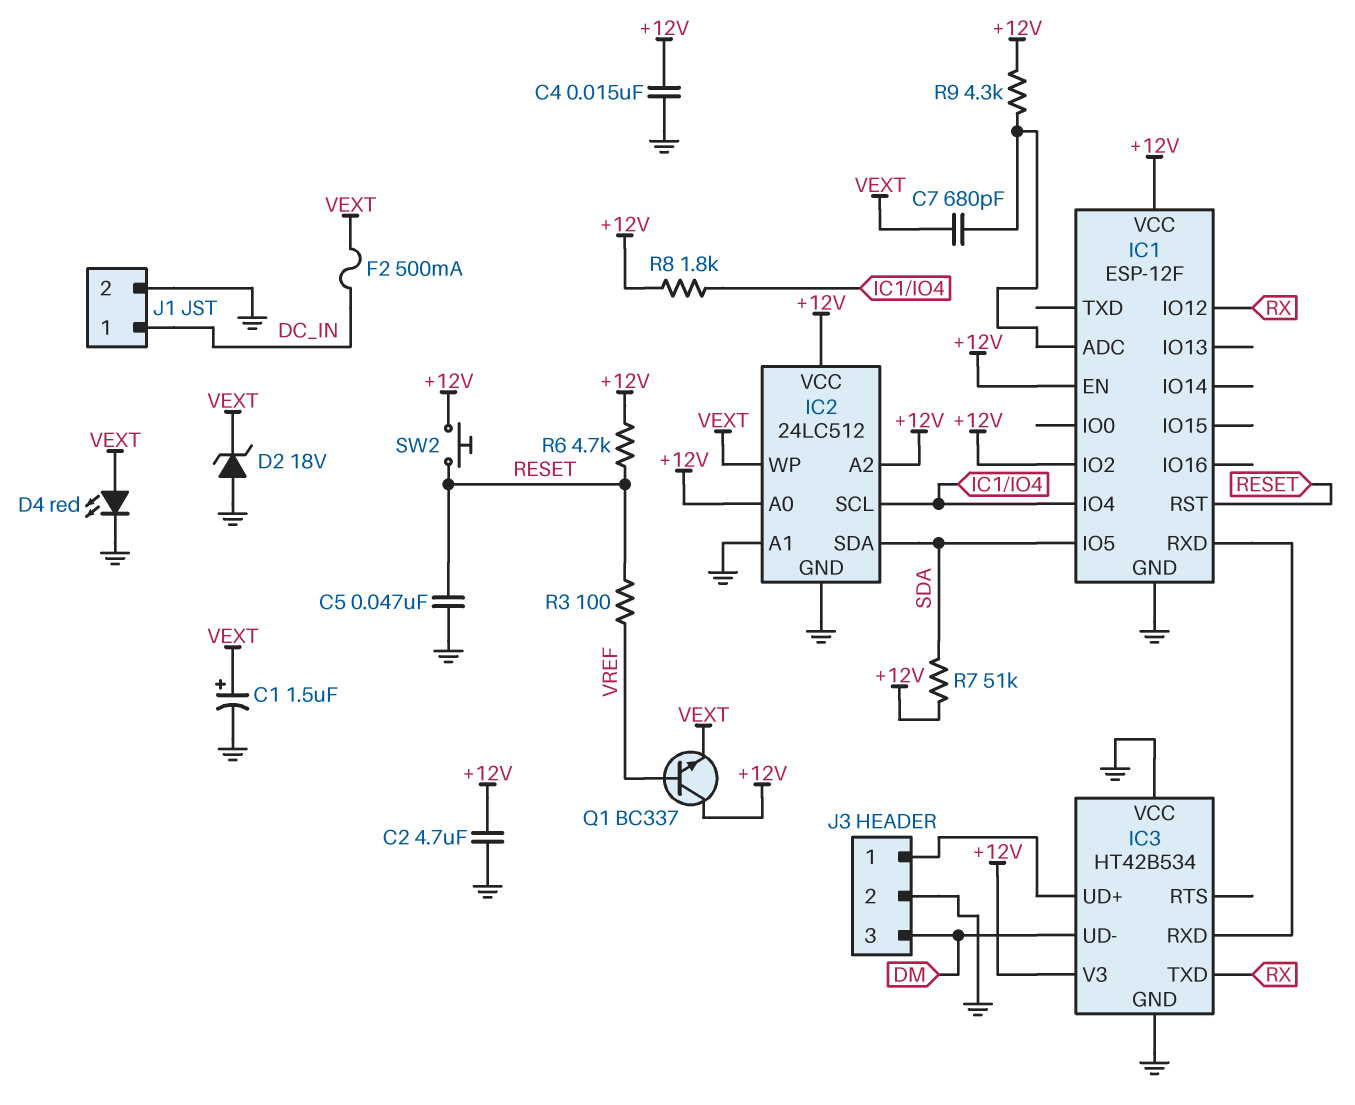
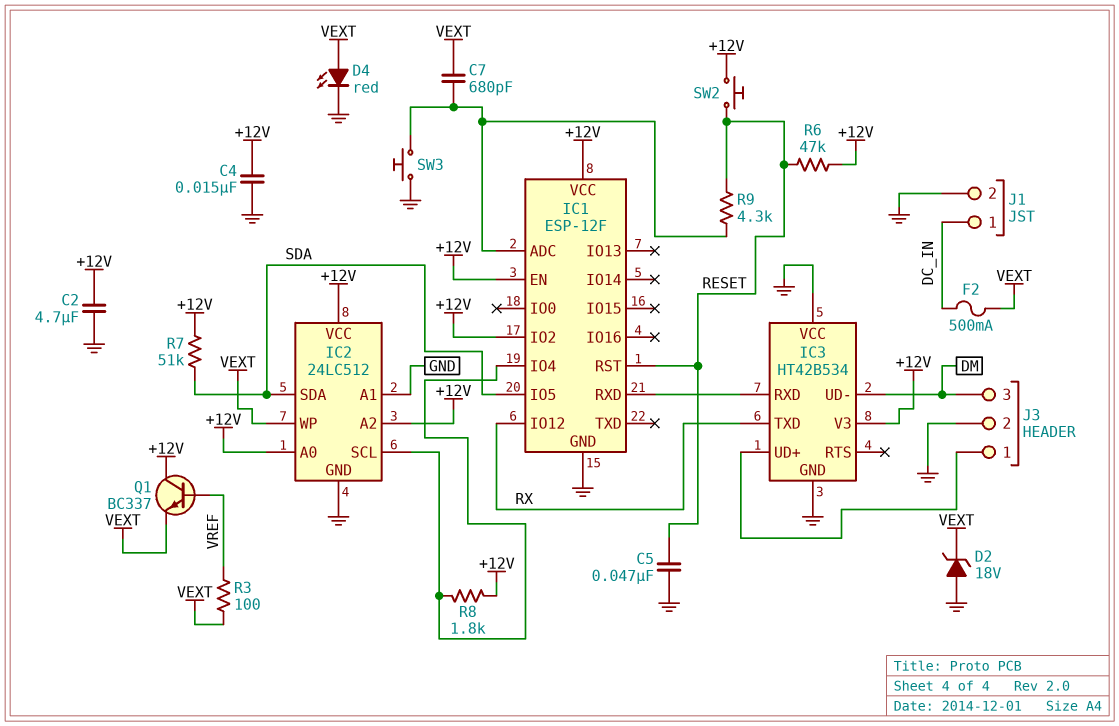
C1: 1.5uF (plus VEXT, minus GND) -> none
R3: 100 (RESET, VREF) -> 100 (VEXT, VREF)
R6: 4.7k (+12V, RESET) -> 47k (+12V, RESET)
R9: 4.3k (+12V, IC1/ADC) -> 4.3k (IC1/ADC, RESET)
SW3: none -> button (GND, IC1/ADC)

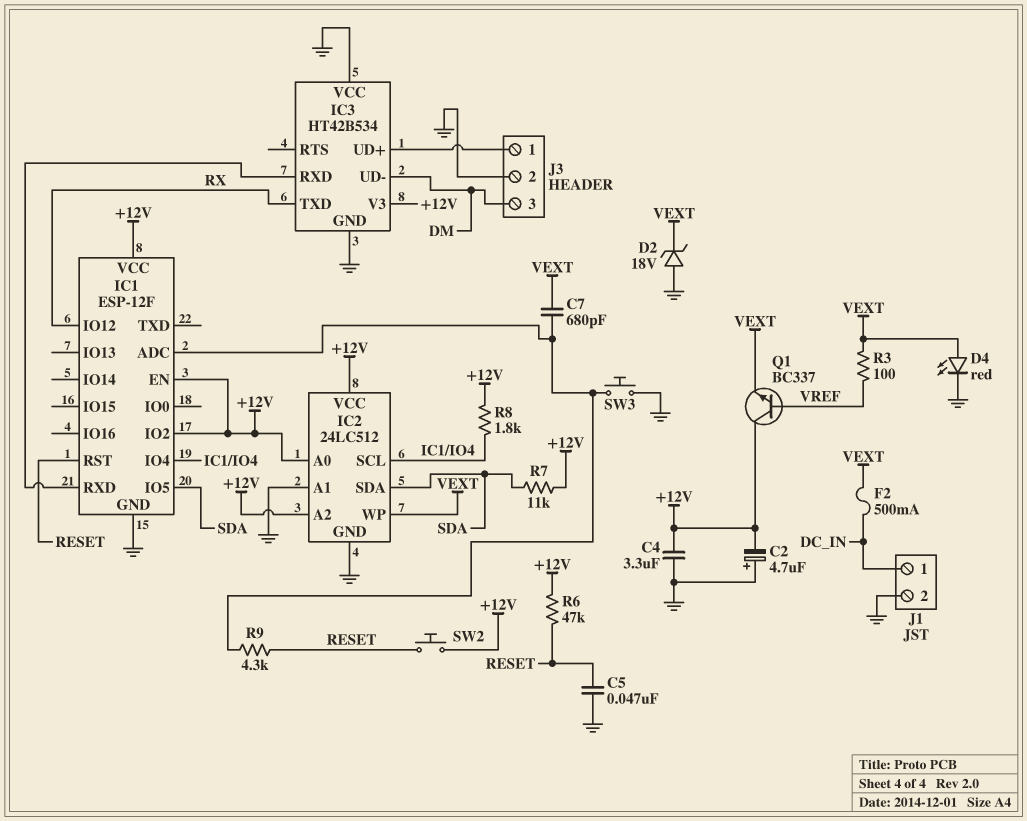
C2: 4.7uF (+12V, GND) -> 4.7uF (plus GND, minus +12V)
C4: 15nF (+12V, GND) -> 3.3uF (+12V, GND)
R7: 51k (+12V, SDA) -> 11k (+12V, SDA)

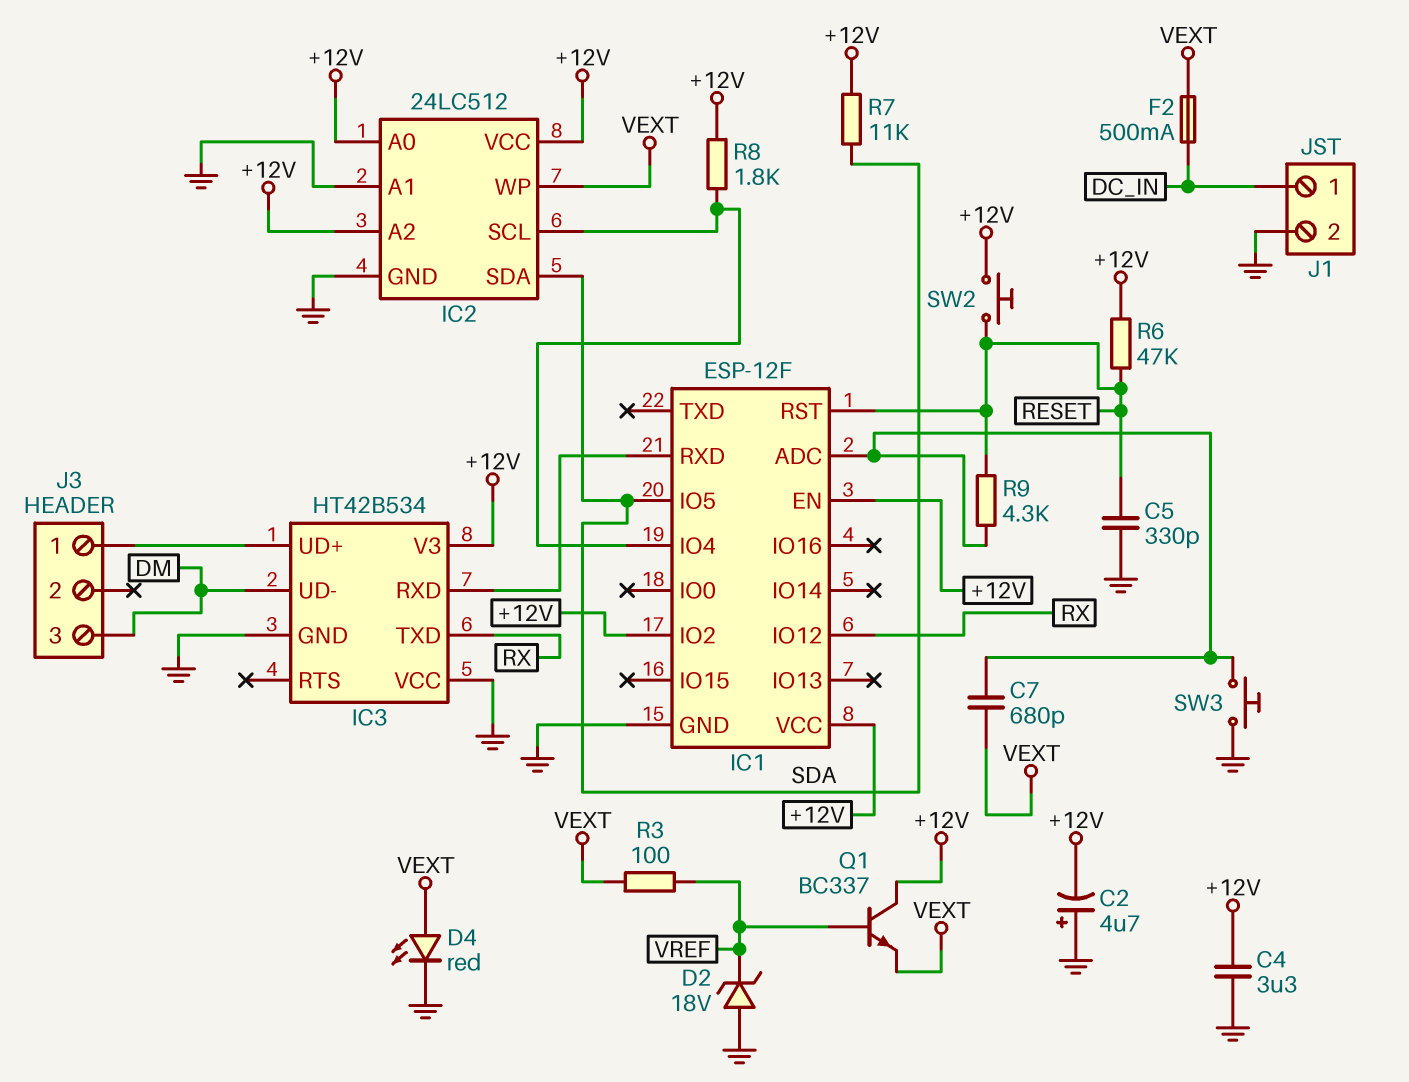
C5: 47nF (GND, RESET) -> 330pF (GND, RESET)
D2: zener 18V (A GND, K VEXT) -> zener 18V (A GND, K VREF)
J3 pin 2: GND -> none

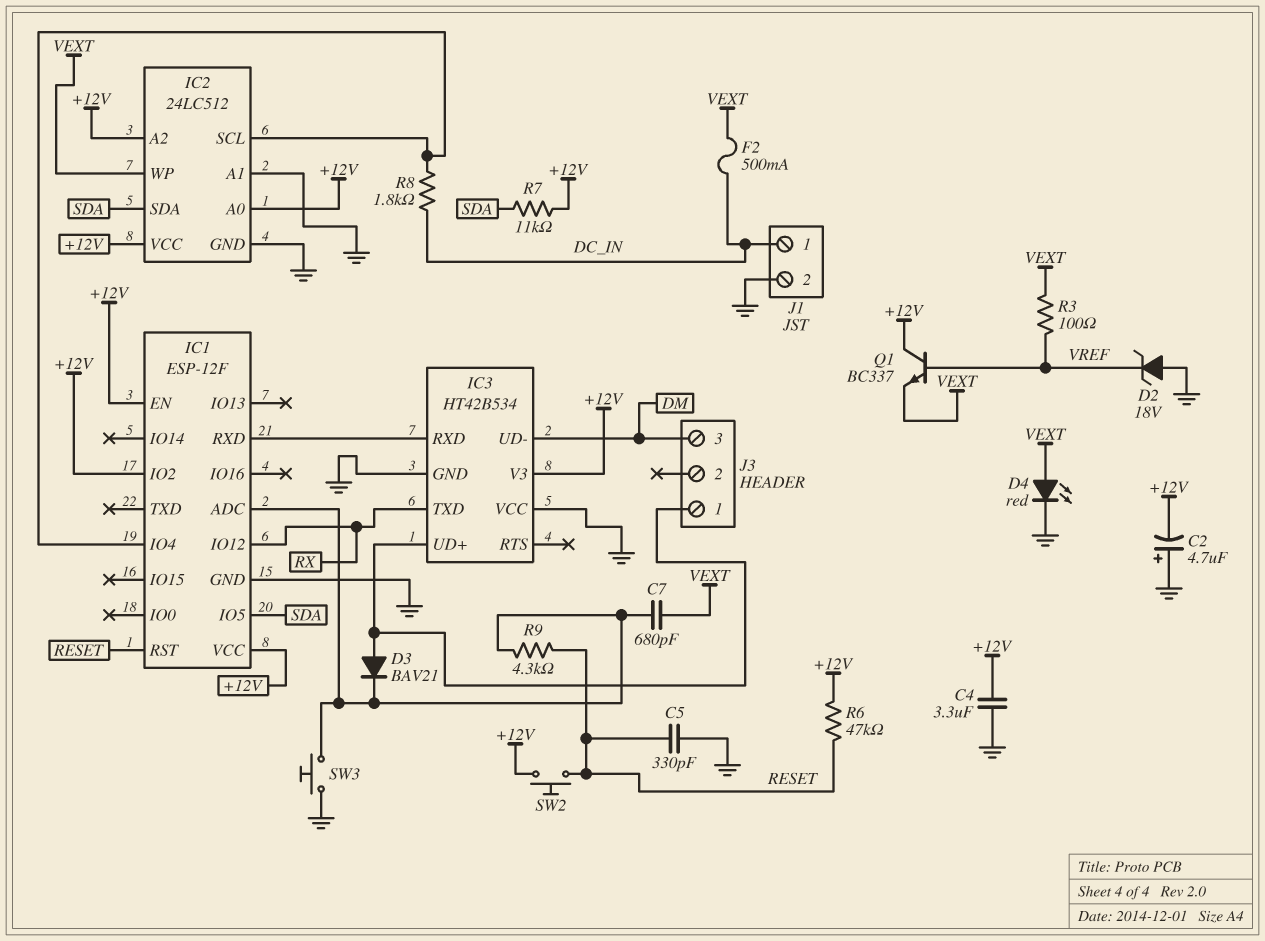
D3: none -> diode BAV21 (A IC3/UD+, K IC1/ADC)
R8: 1.8k (+12V, IC1/IO4) -> 1.8k (DC_IN, IC1/IO4)

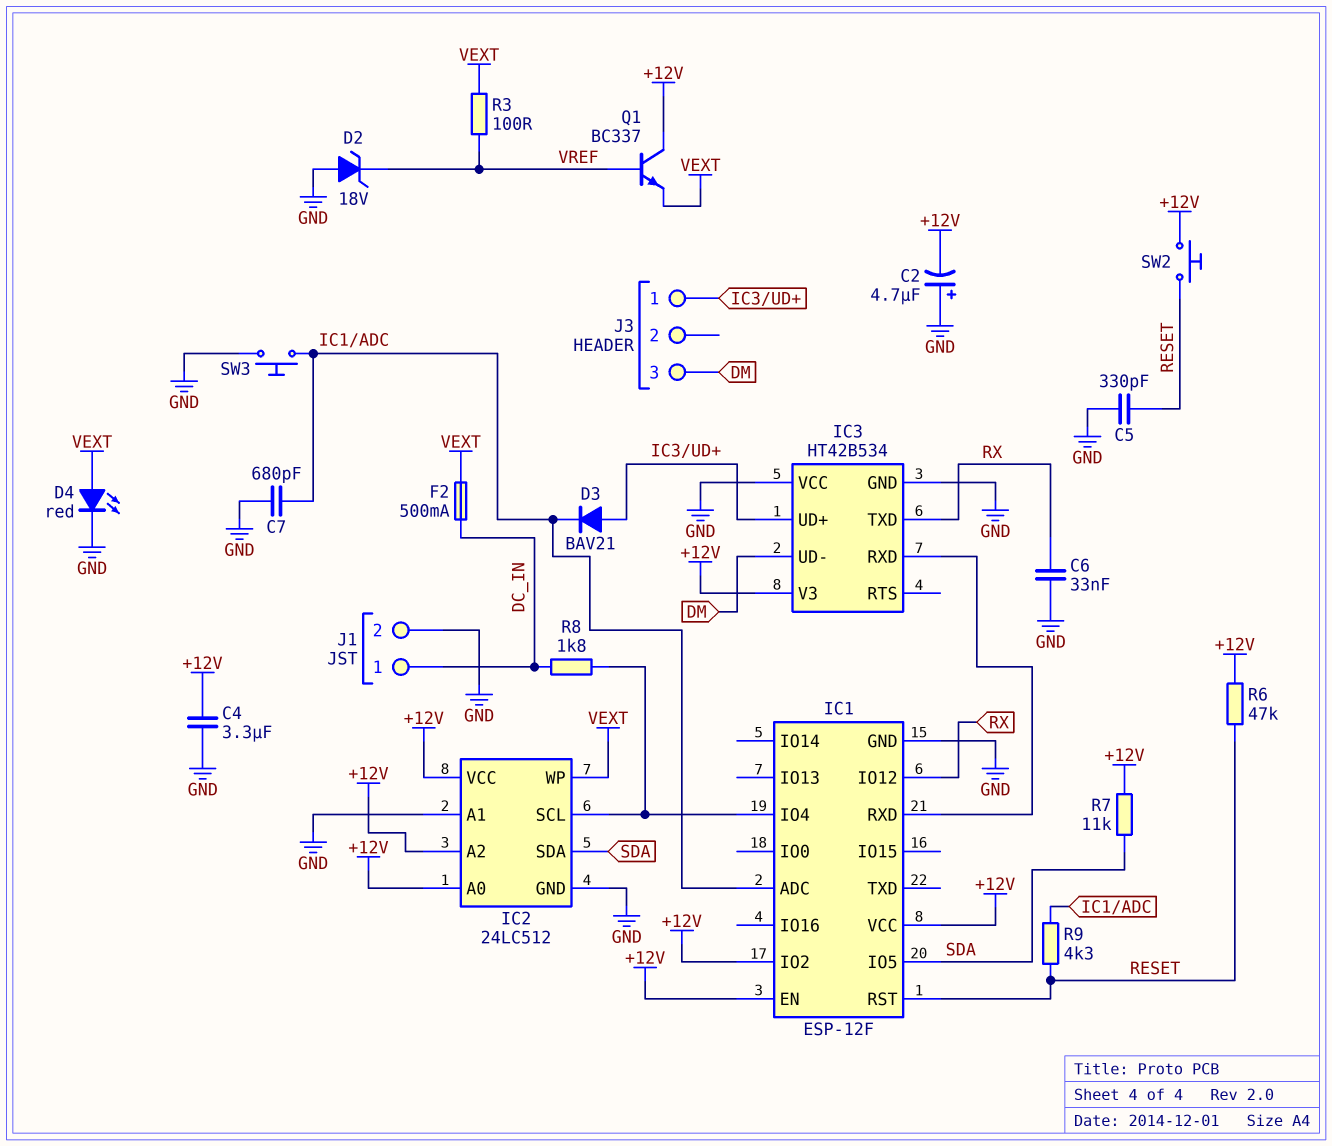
C6: none -> 33nF (GND, RX)
C7: 680pF (IC1/ADC, VEXT) -> 680pF (GND, IC1/ADC)

